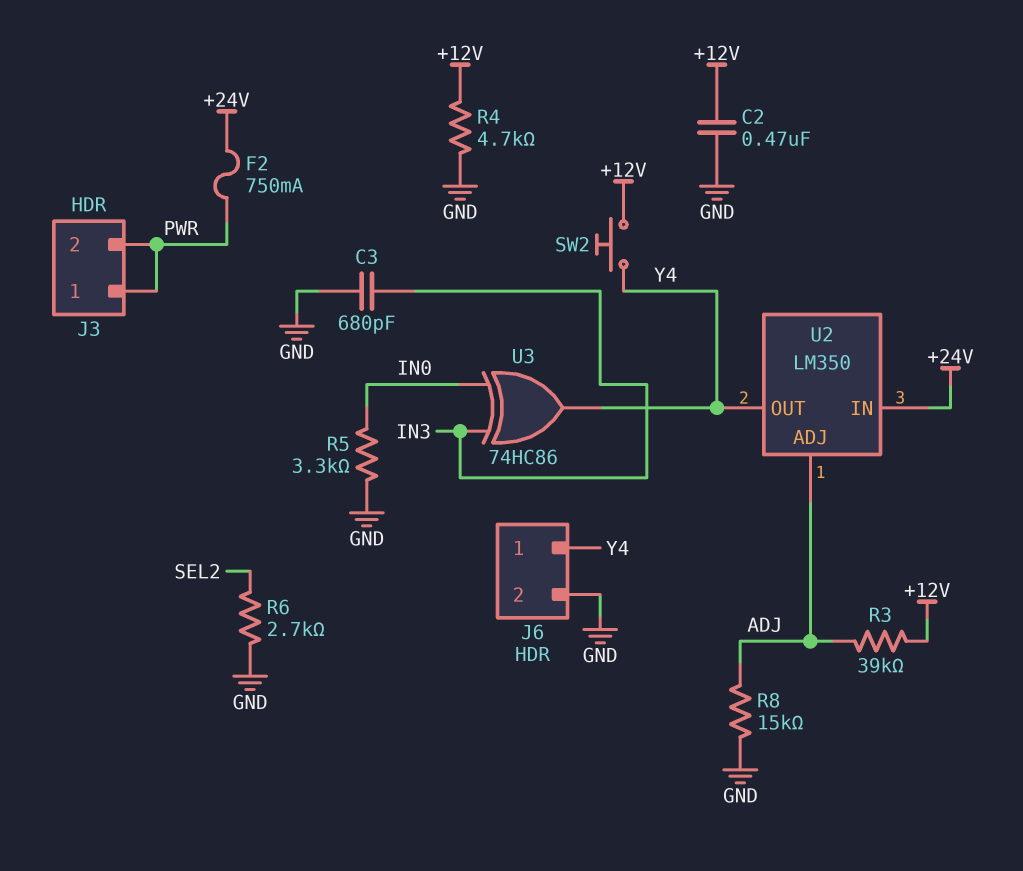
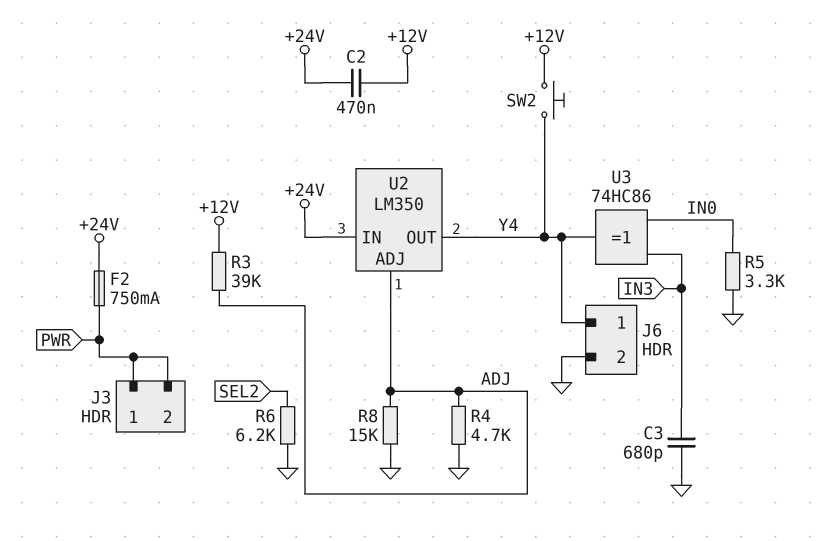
C2: 470nF (+12V, GND) -> 470nF (+12V, +24V)
R4: 4.7k (+12V, GND) -> 4.7k (ADJ, GND)
R6: 2.7k (GND, SEL2) -> 6.2k (GND, SEL2)

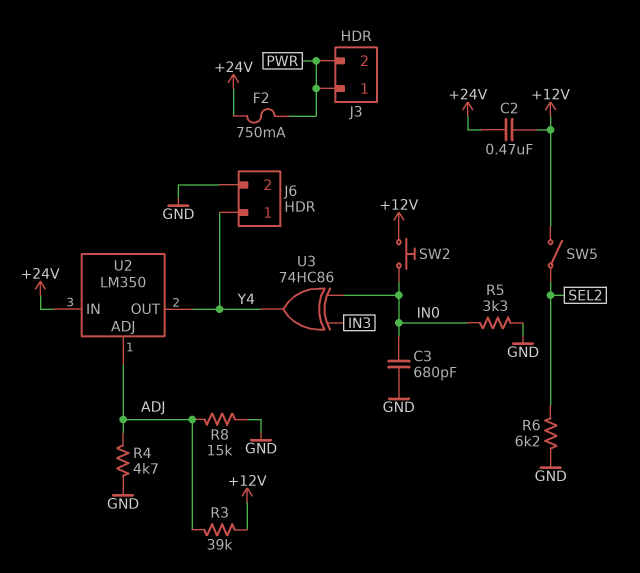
C3: 680pF (GND, IN3) -> 680pF (GND, IN0)
SW2: button (+12V, Y4) -> button (+12V, IN0)
SW5: none -> switch (+12V, SEL2)

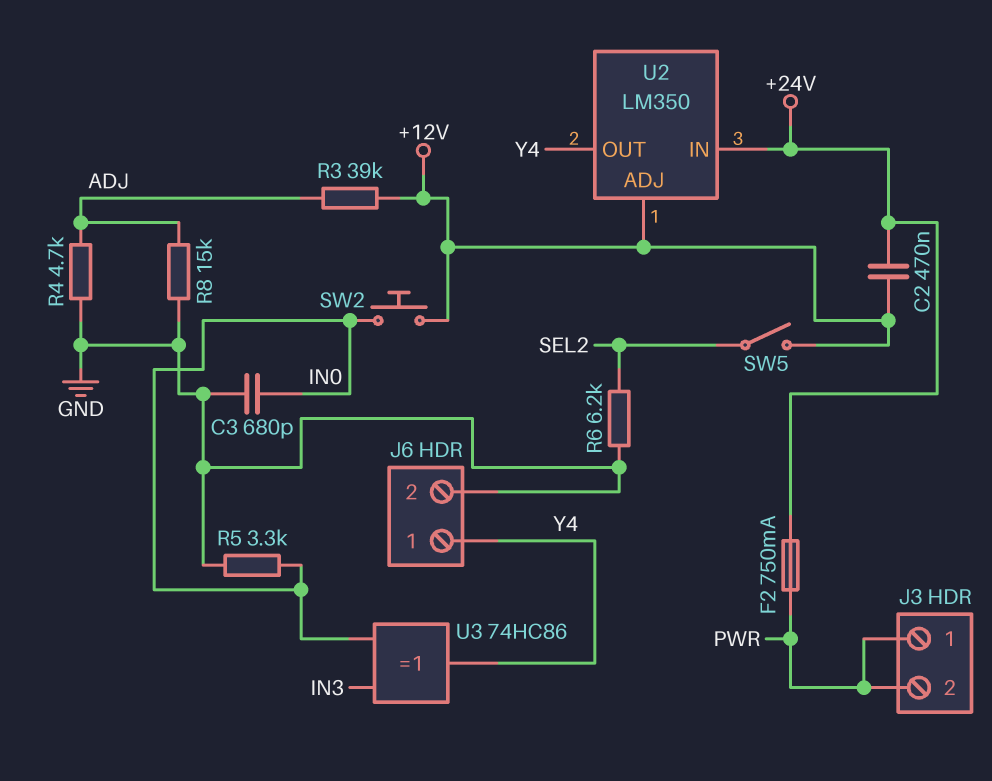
U2 pin ADJ: ADJ -> +12V

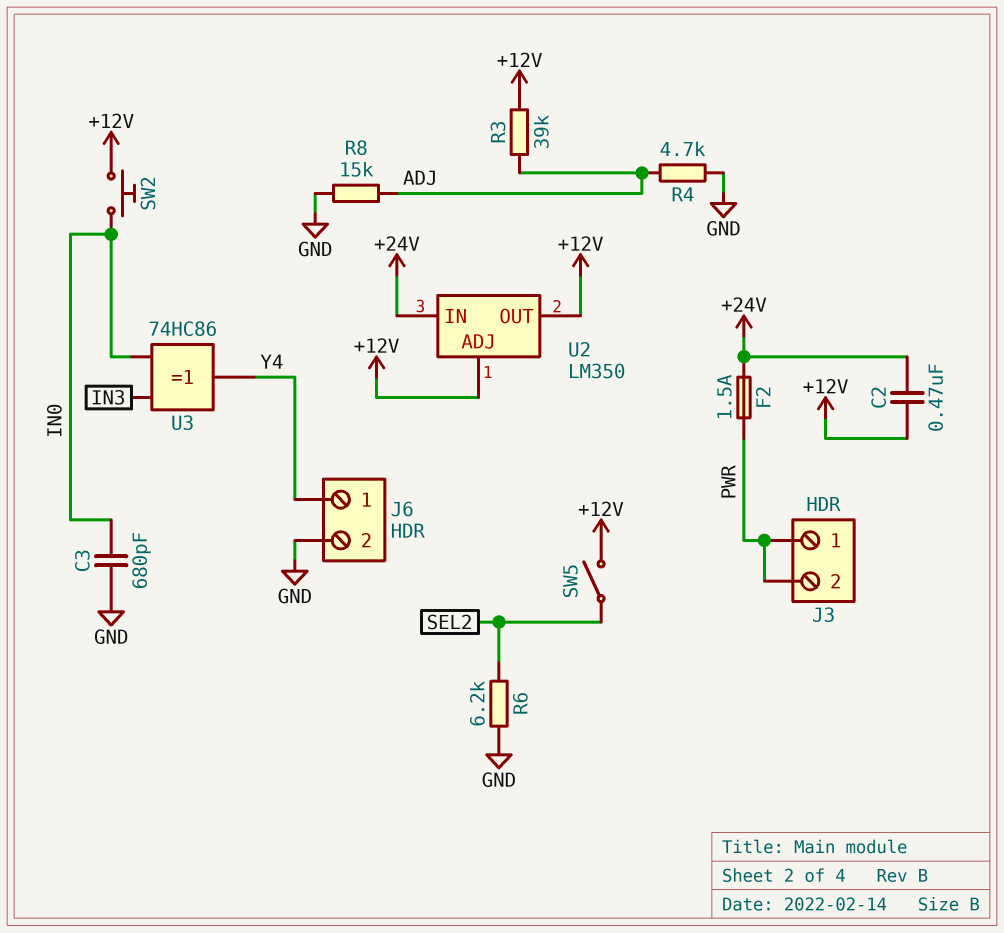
F2: 750mA (+24V, PWR) -> 1.5A (+24V, PWR)
R5: 3.3k (GND, IN0) -> none
U2 pin OUT: Y4 -> +12V

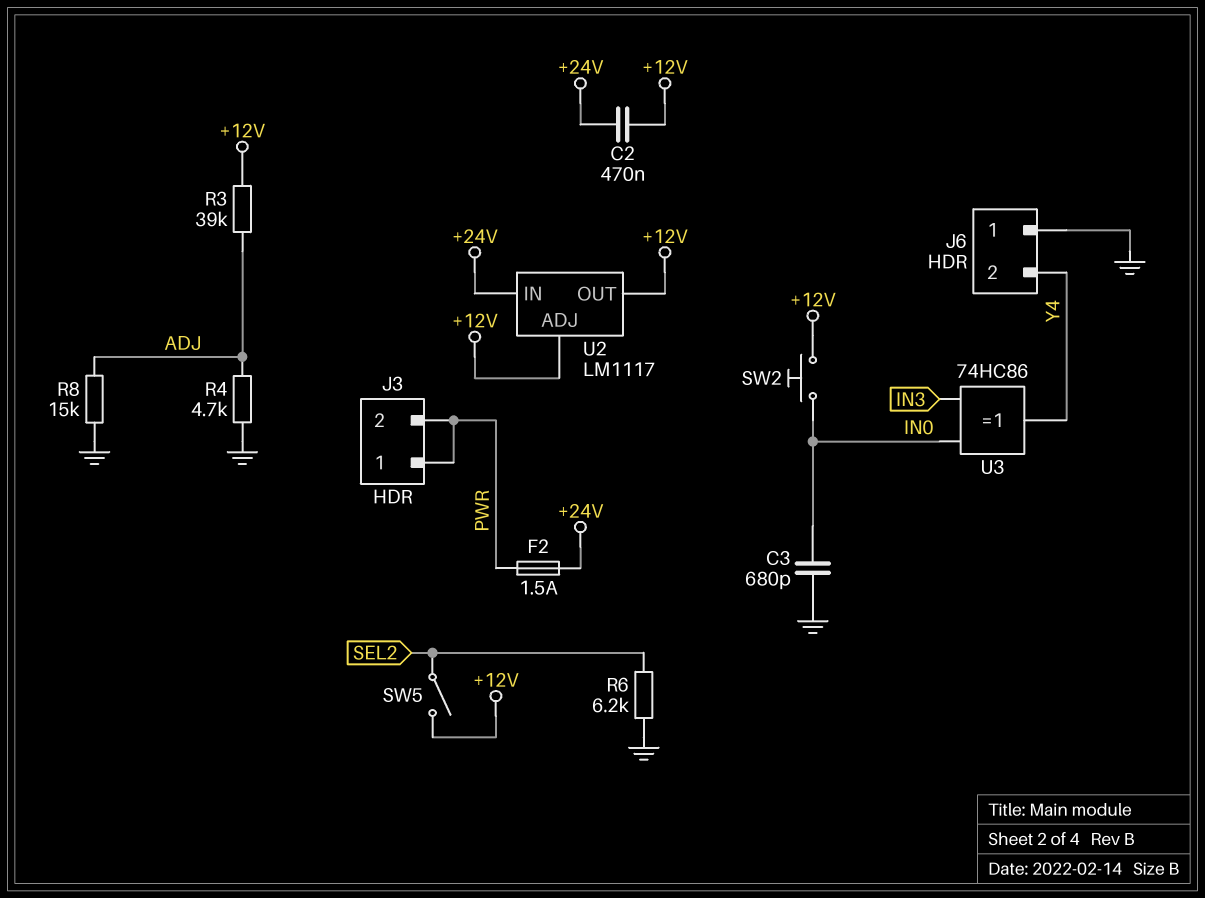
J6 pin 1: Y4 -> GND
J6 pin 2: GND -> Y4
U2: LM350 -> LM1117

